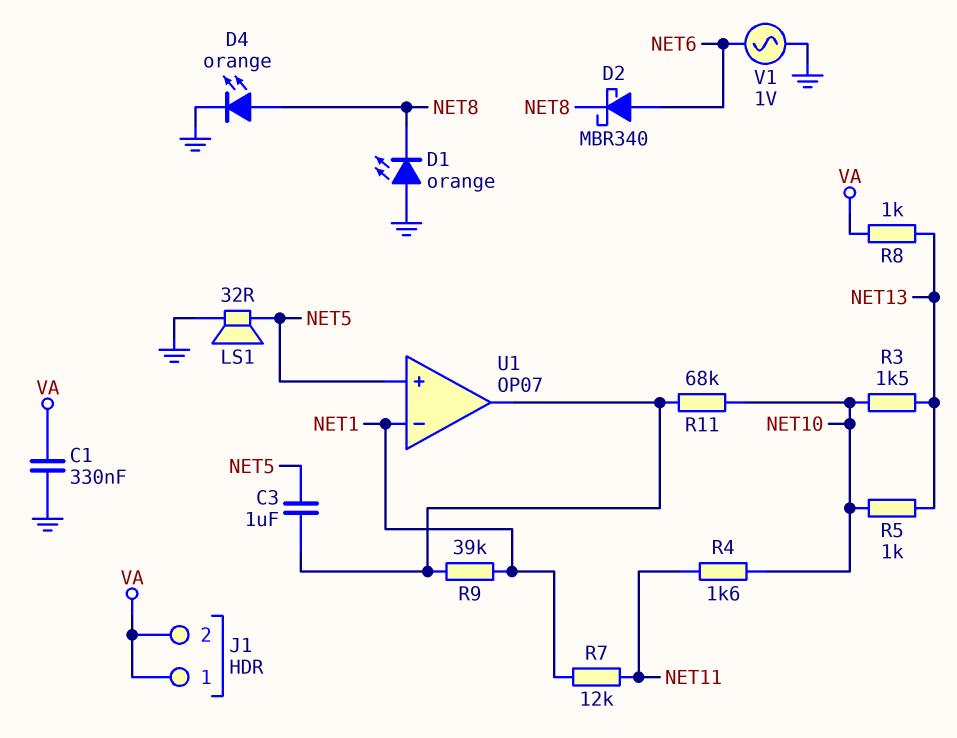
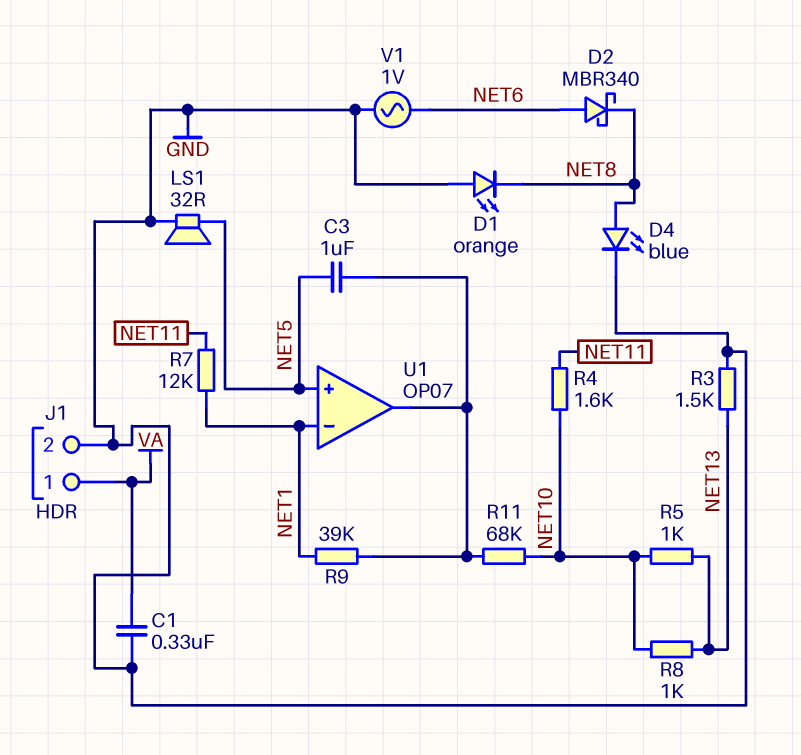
D4: LED orange (A NET8, K GND) -> LED blue (A NET8, K GND)
J1 pin 2: VA -> GND
R3: 1.5k (NET10, NET13) -> 1.5k (GND, NET13)
R8: 1k (NET13, VA) -> 1k (NET10, NET13)

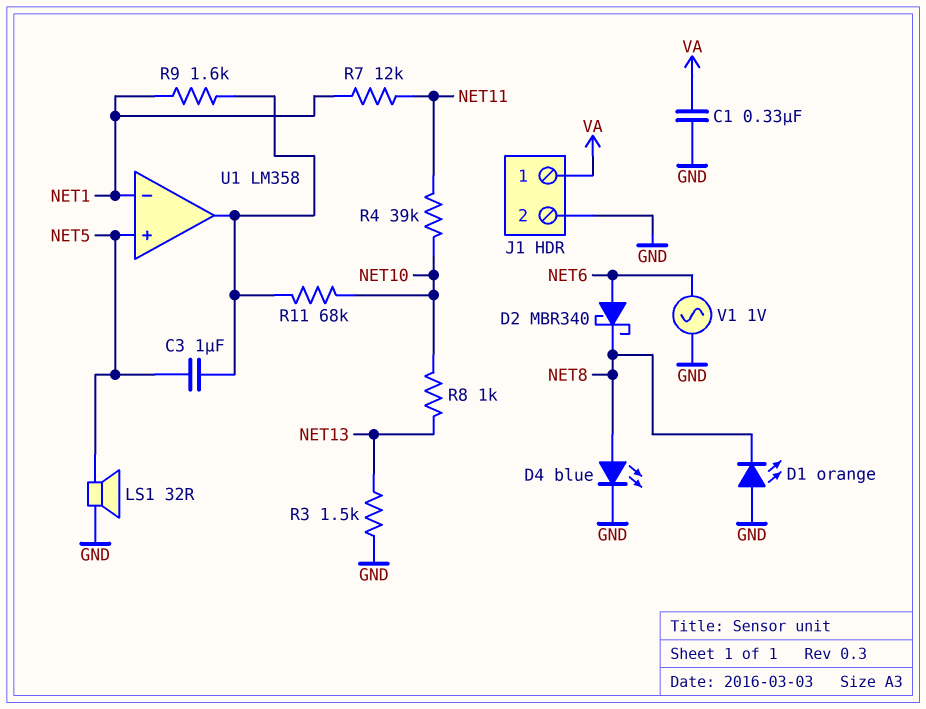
R4: 1.6k (NET10, NET11) -> 39k (NET10, NET11)
R5: 1k (NET10, NET13) -> none
R9: 39k (NET1, U1/out) -> 1.6k (NET1, U1/out)
U1: OP07 -> LM358

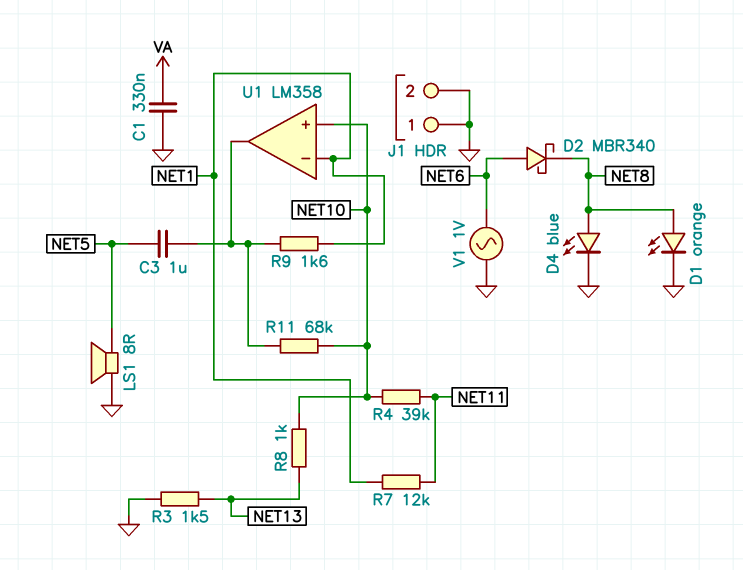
D1: LED orange (A GND, K NET8) -> LED orange (A NET8, K GND)
J1 pin 1: VA -> GND
LS1: speaker 32R (GND, NET5) -> speaker 8R (GND, NET5)
U1 pin in+: NET5 -> NET10

